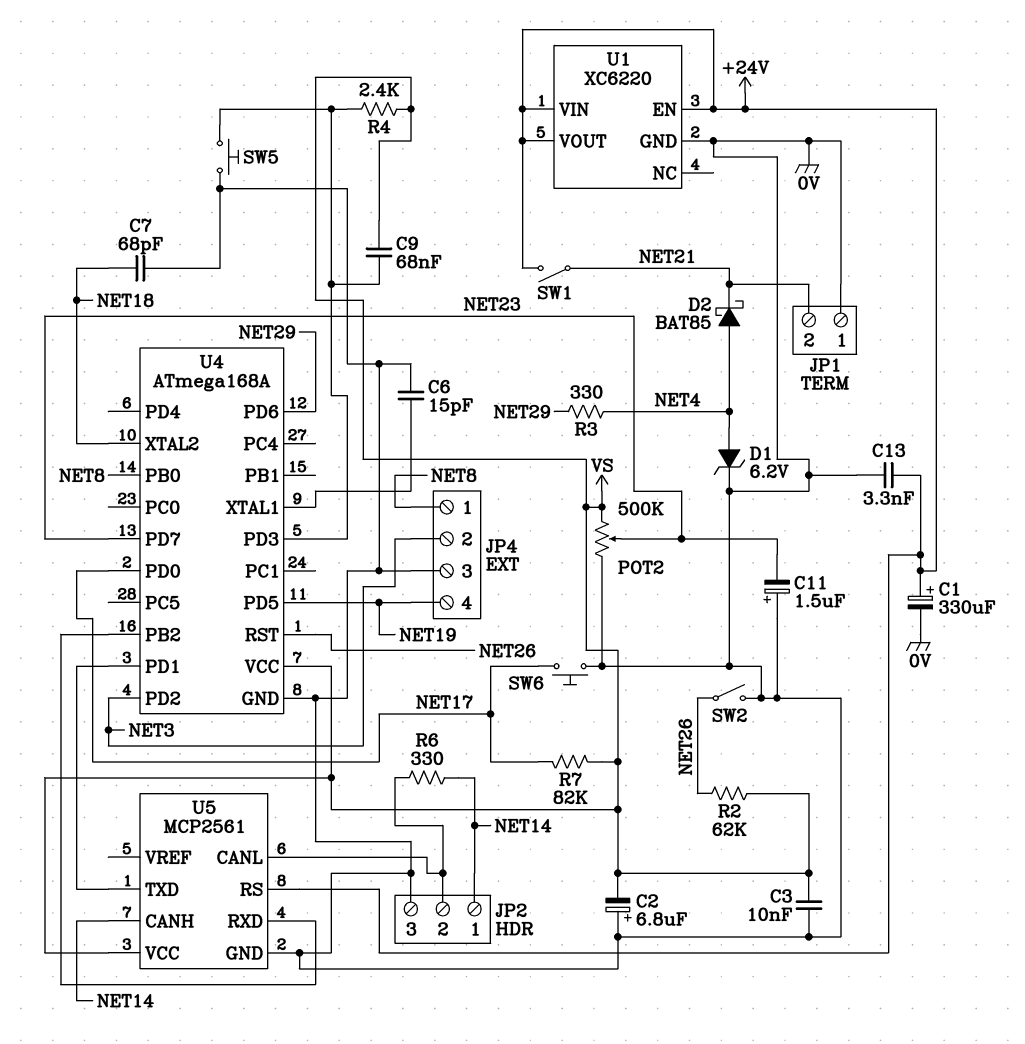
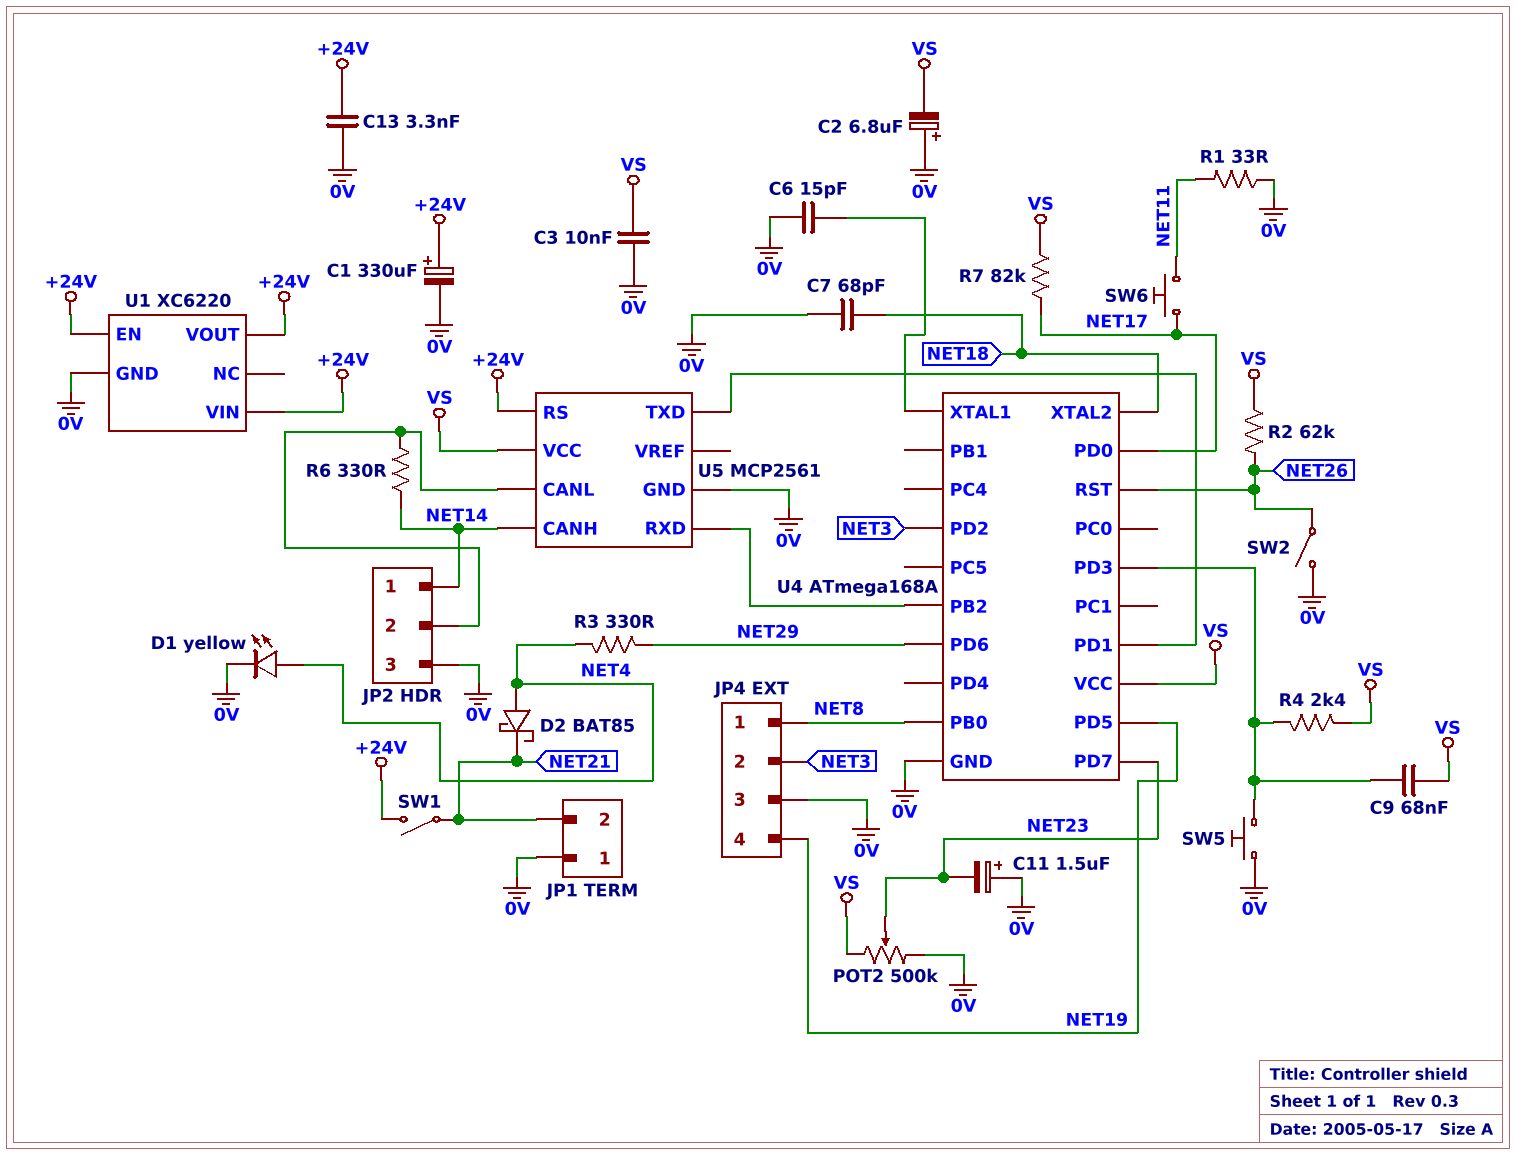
D1: zener 6.2V (A NET4, K 0V) -> LED yellow (A NET4, K 0V)
R1: none -> 33 (0V, NET11)
SW6: button (0V, NET17) -> button (NET11, NET17)

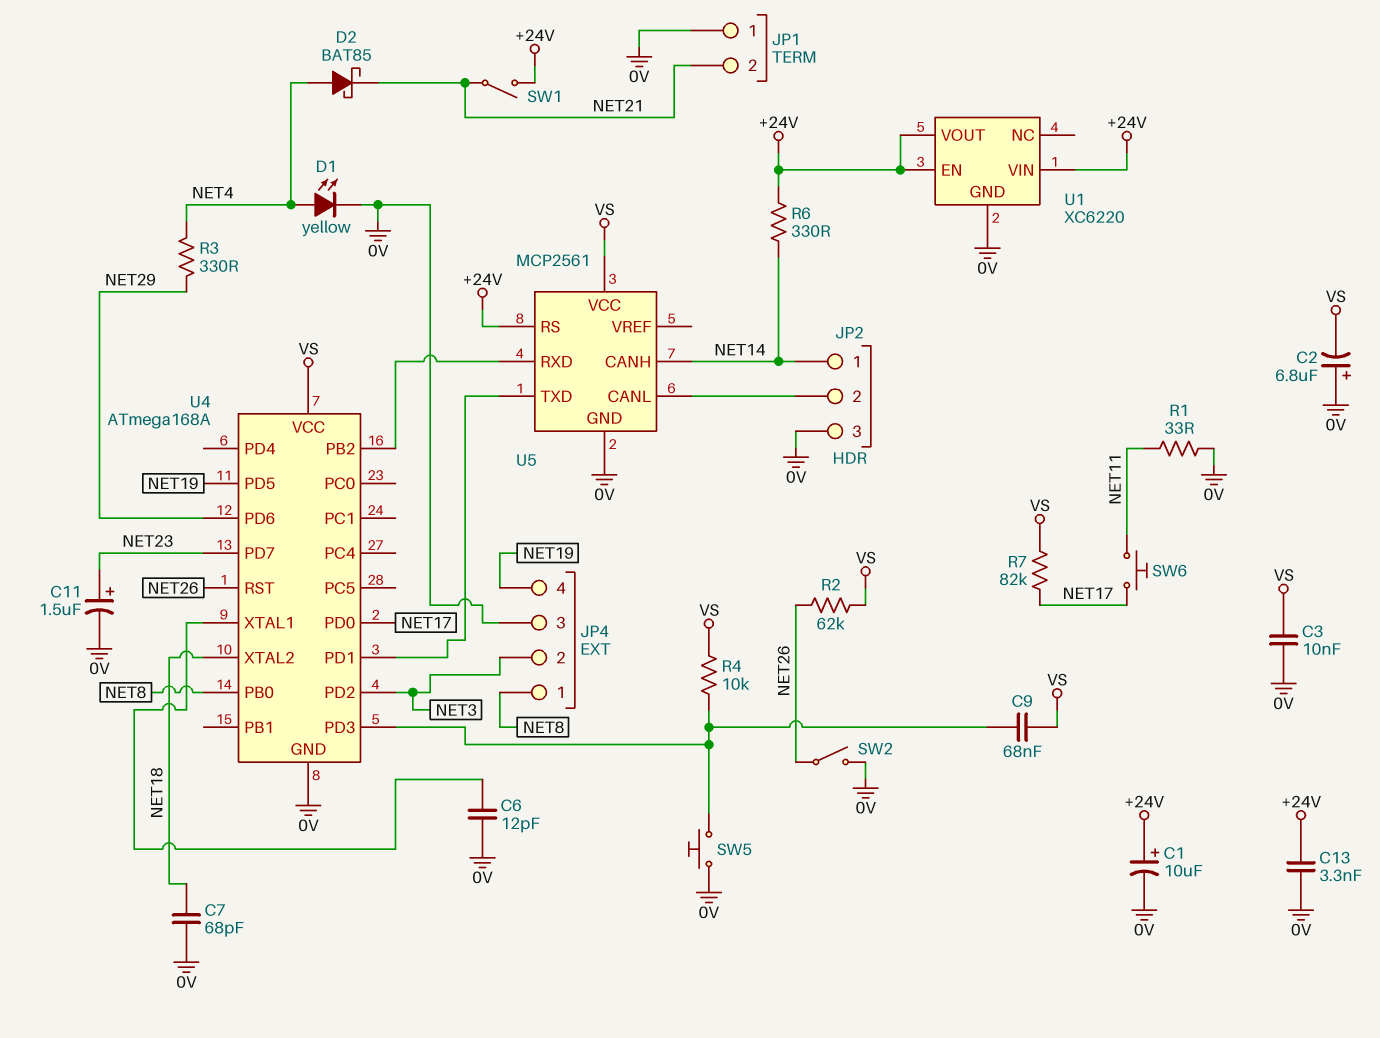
C1: 330uF (plus +24V, minus 0V) -> 10uF (plus +24V, minus 0V)
C6: 15pF (0V, U4/XTAL1) -> 12pF (0V, U4/XTAL1)
C11: 1.5uF (plus 0V, minus NET23) -> 1.5uF (plus NET23, minus 0V)
POT2: 500k (0V, VS, wiper NET23) -> none
R4: 2.4k (U4/PD3, VS) -> 10k (U4/PD3, VS)
R6: 330 (JP2/2, NET14) -> 330 (+24V, NET14)

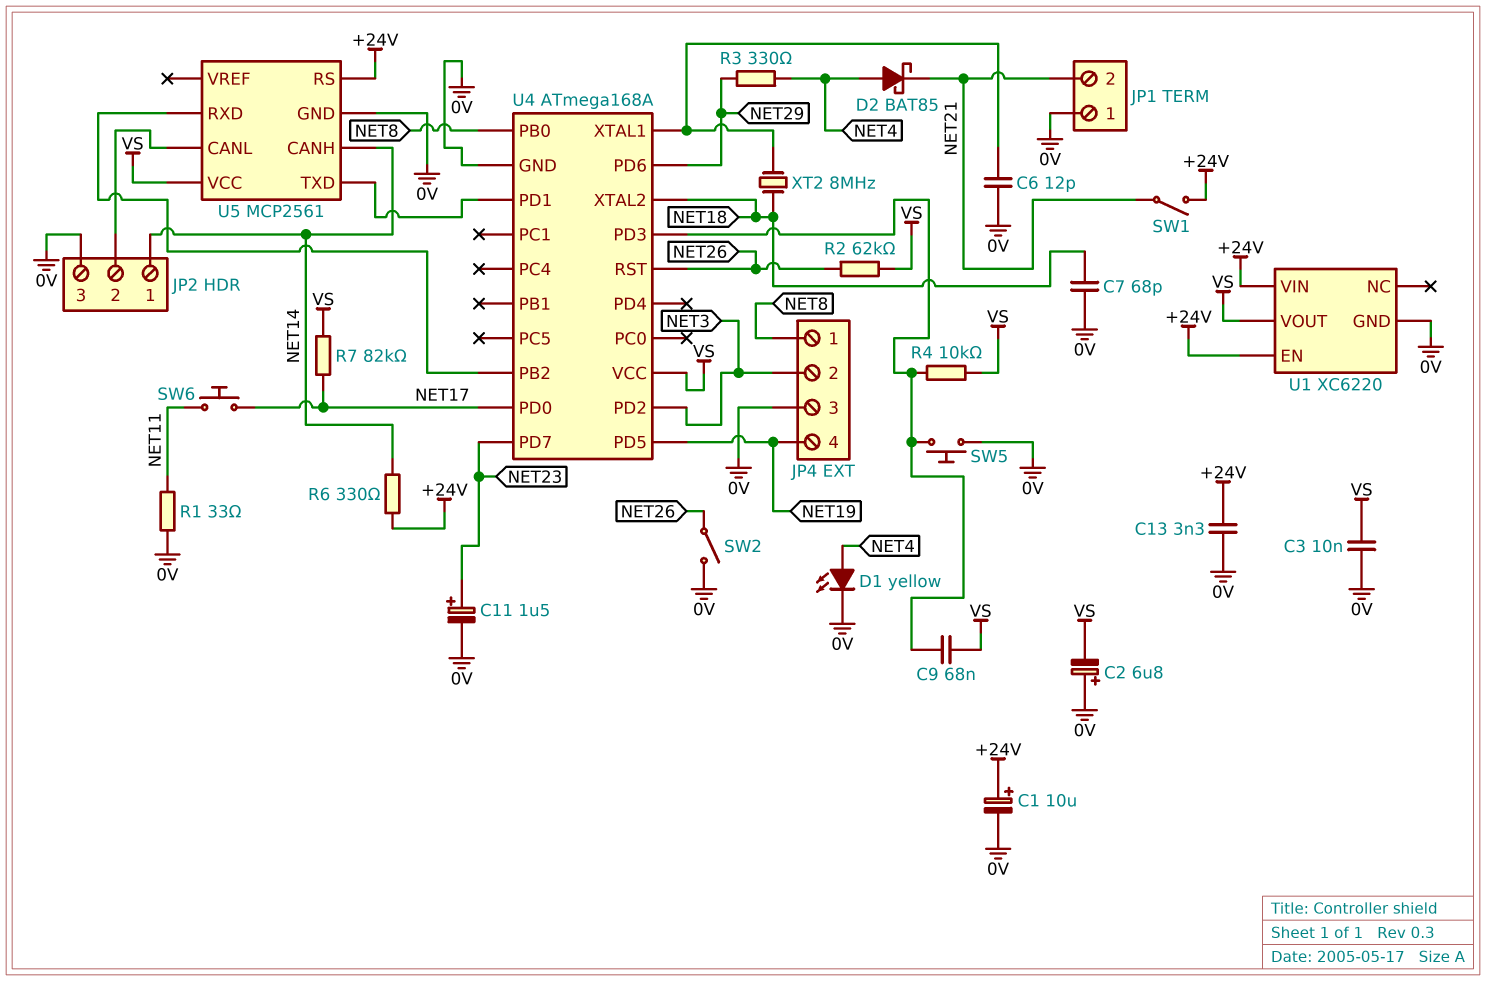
U1 pin VOUT: +24V -> VS
XT2: none -> 8MHz (NET18, U4/XTAL1)

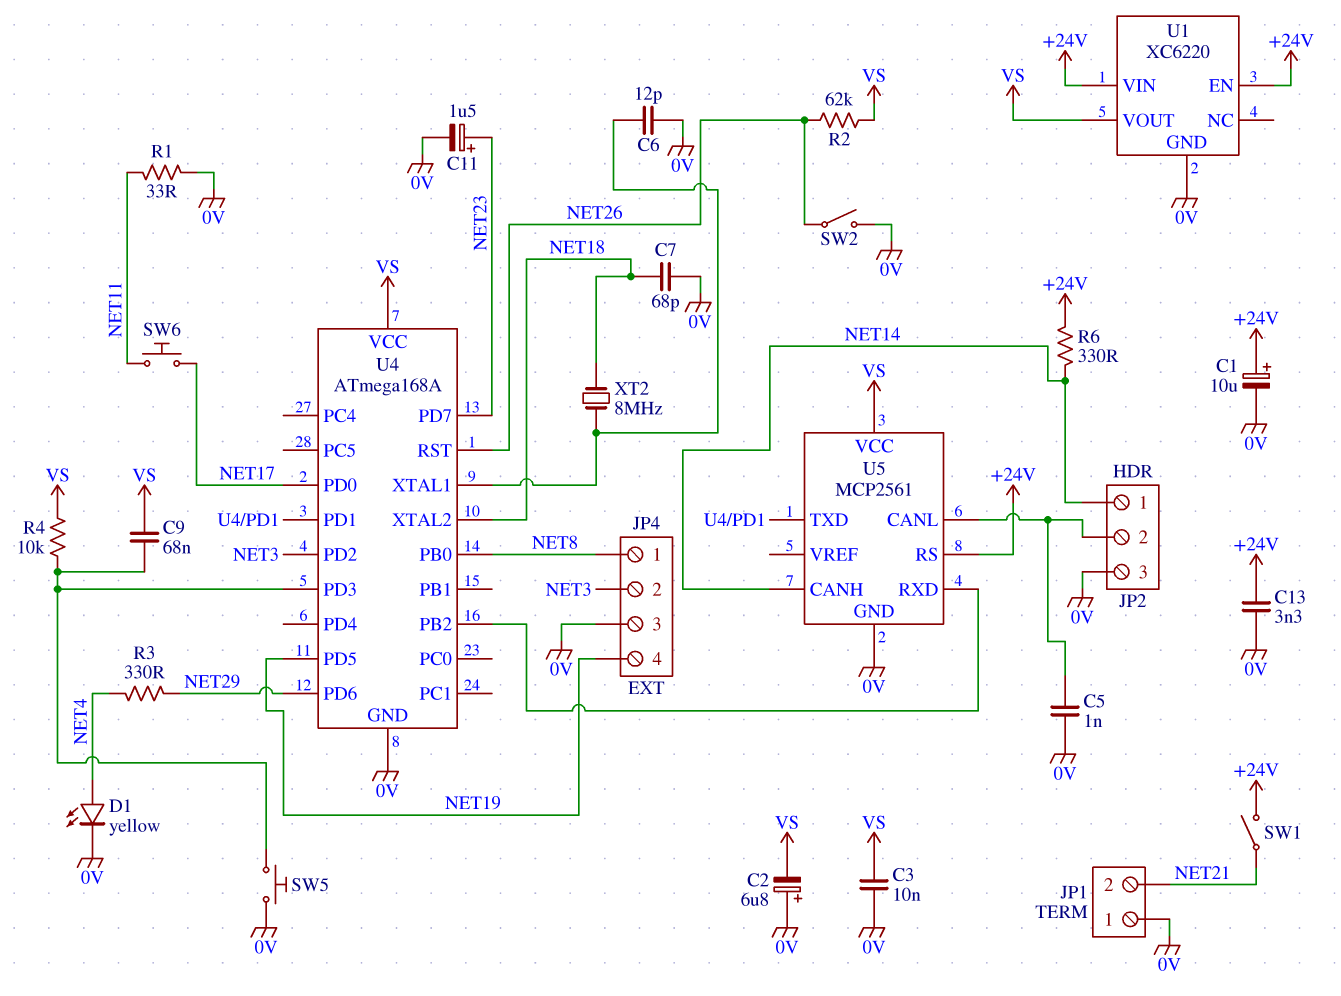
C5: none -> 1nF (0V, JP2/2)
D2: schottky BAT85 (A NET4, K NET21) -> none
R7: 82k (NET17, VS) -> none

